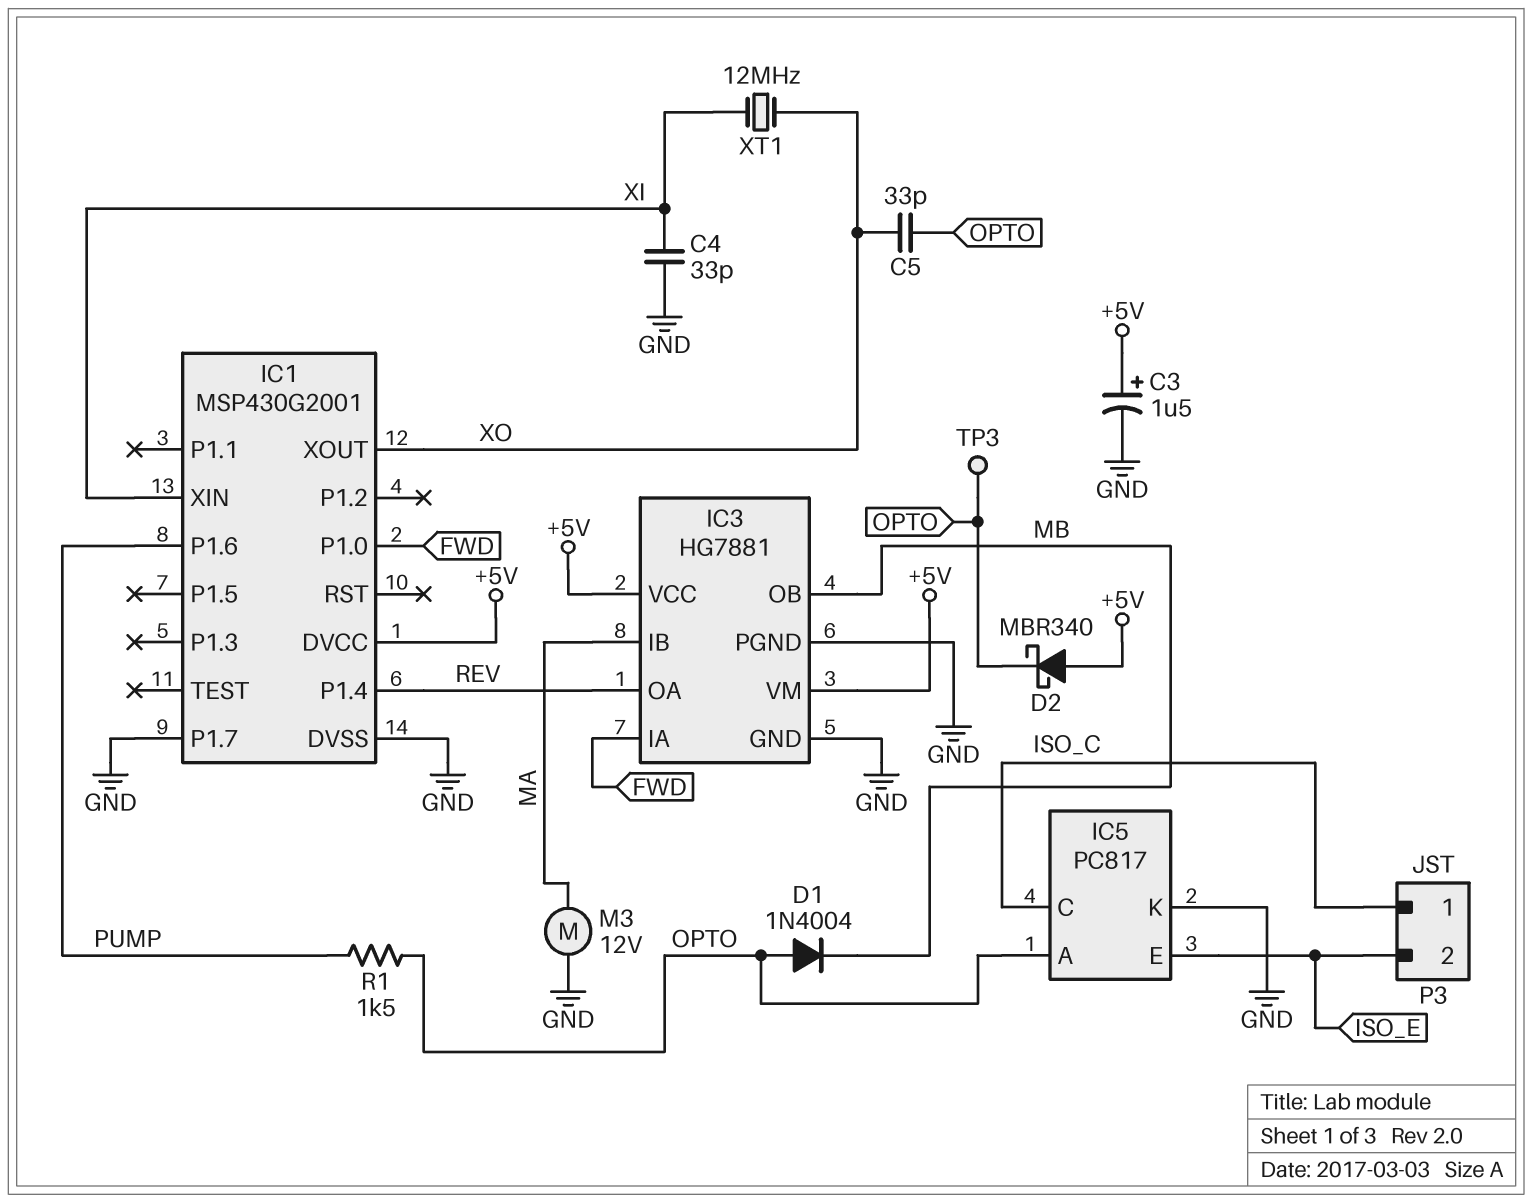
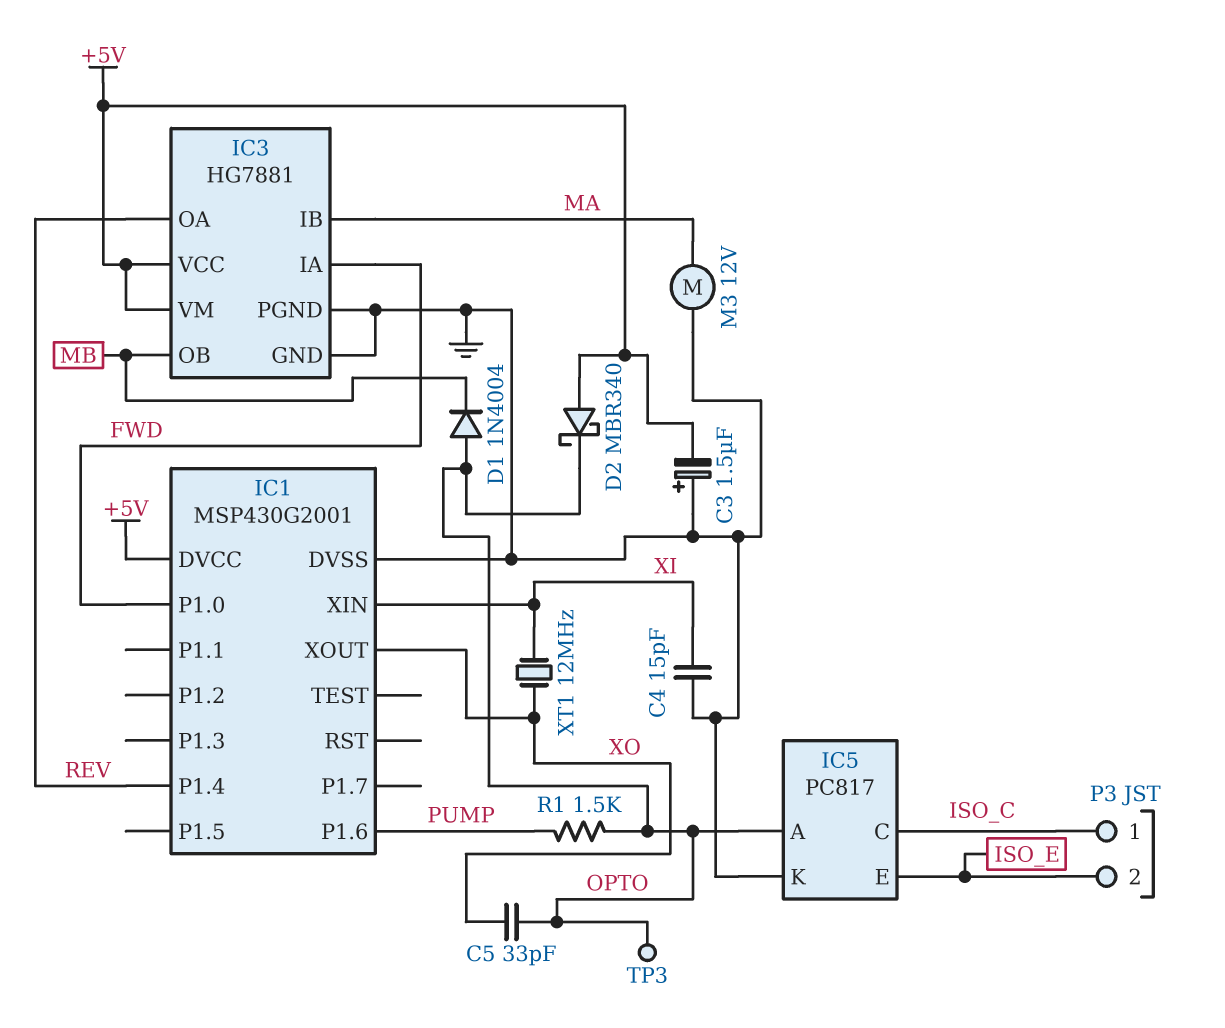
C3: 1.5uF (plus +5V, minus GND) -> 1.5uF (plus GND, minus +5V)
C4: 33pF (GND, XI) -> 15pF (GND, XI)
IC1 pin P1.7: GND -> none

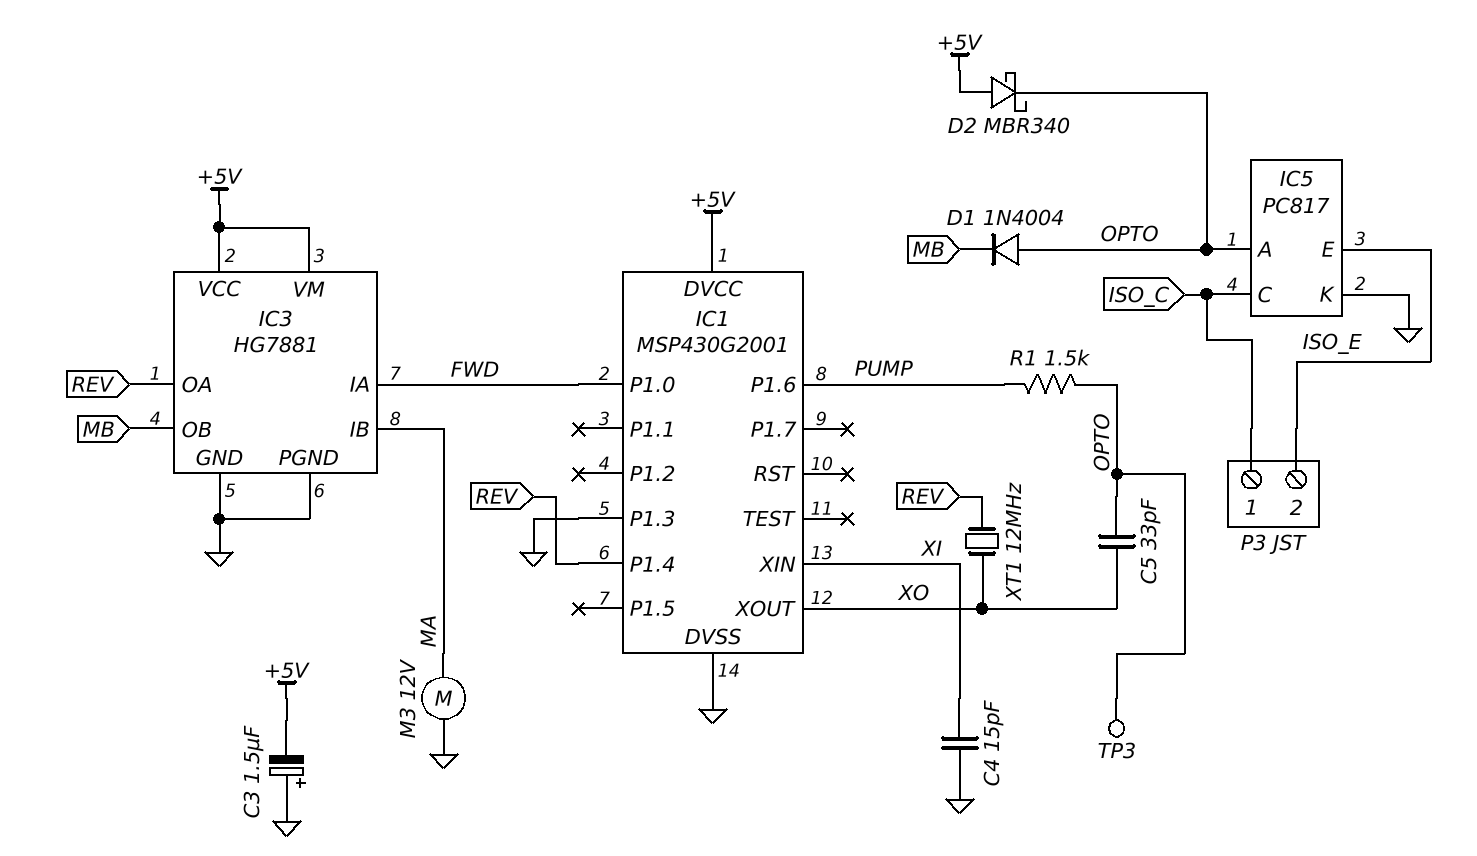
IC1 pin P1.3: none -> GND
XT1: 12MHz (XI, XO) -> 12MHz (REV, XO)

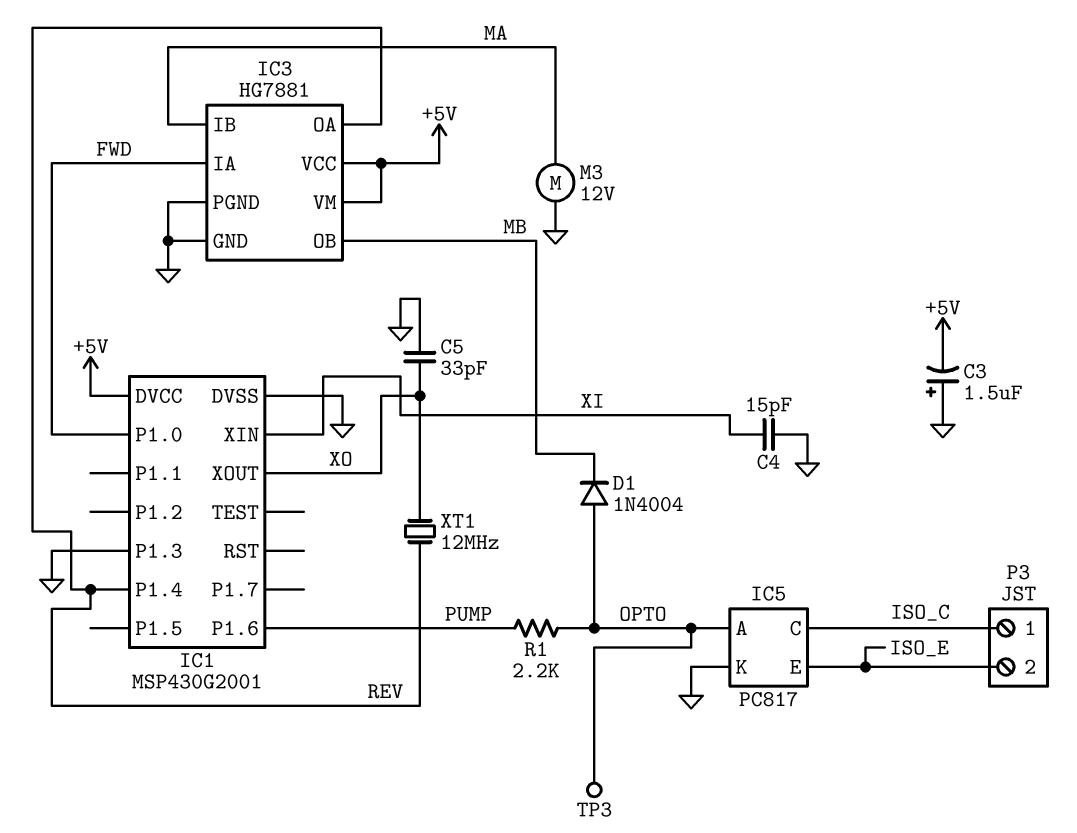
C5: 33pF (OPTO, XO) -> 33pF (GND, XO)
D2: schottky MBR340 (A +5V, K OPTO) -> none
R1: 1.5k (OPTO, PUMP) -> 2.2k (OPTO, PUMP)

